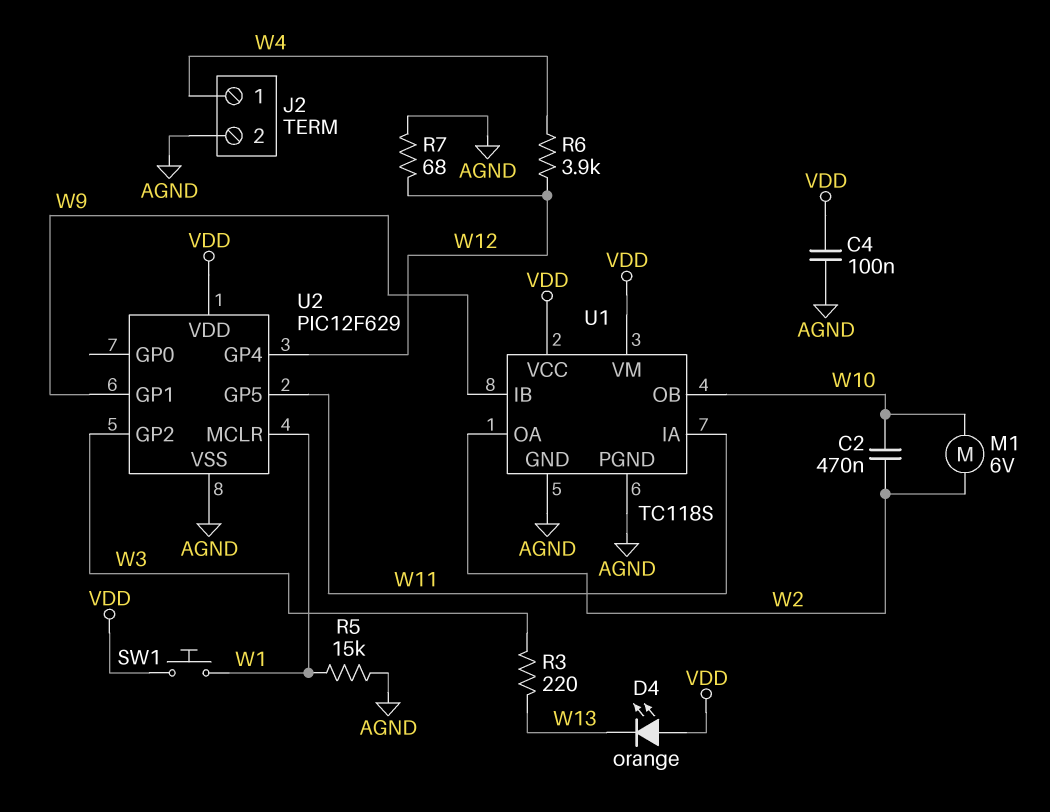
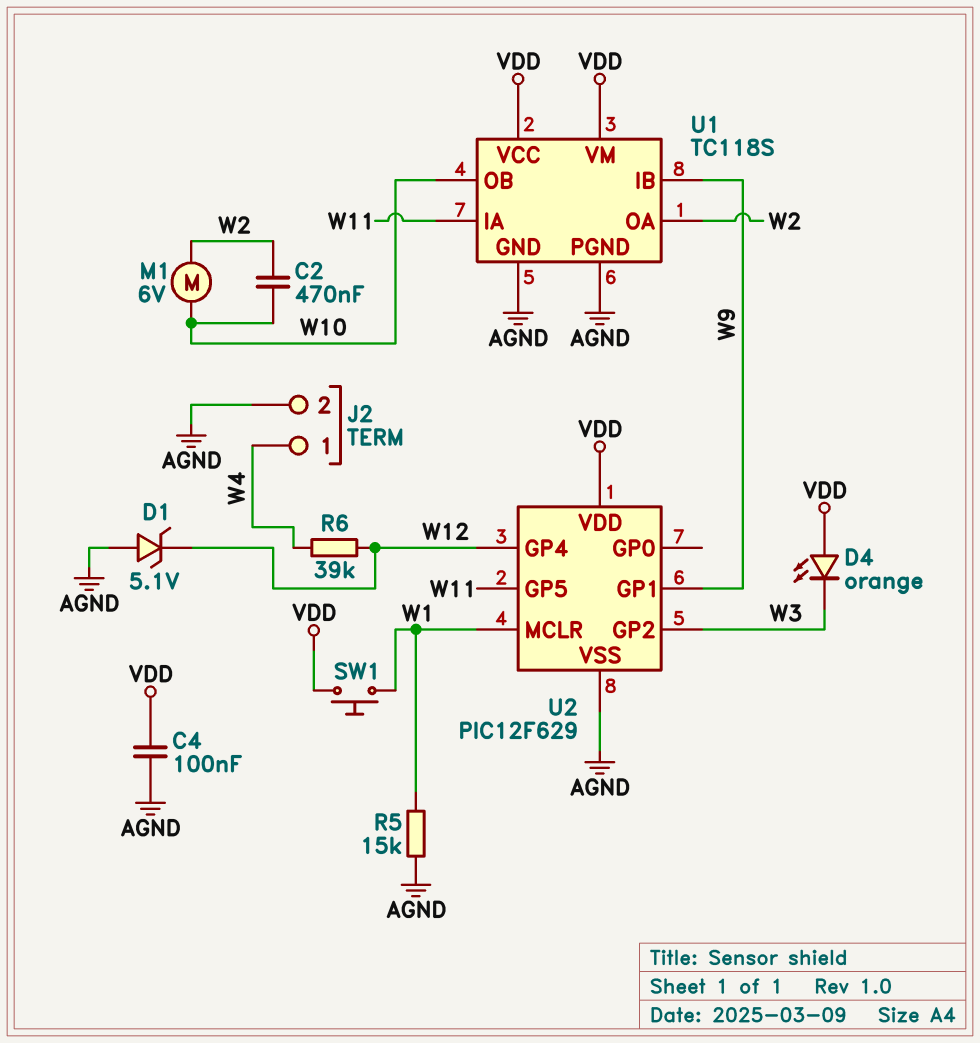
D1: none -> zener 5.1V (A AGND, K W12)
D4: LED orange (A VDD, K W13) -> LED orange (A VDD, K W3)
R3: 220 (W3, W13) -> none
R6: 3.9k (W4, W12) -> 39k (W4, W12)
R7: 68 (AGND, W12) -> none

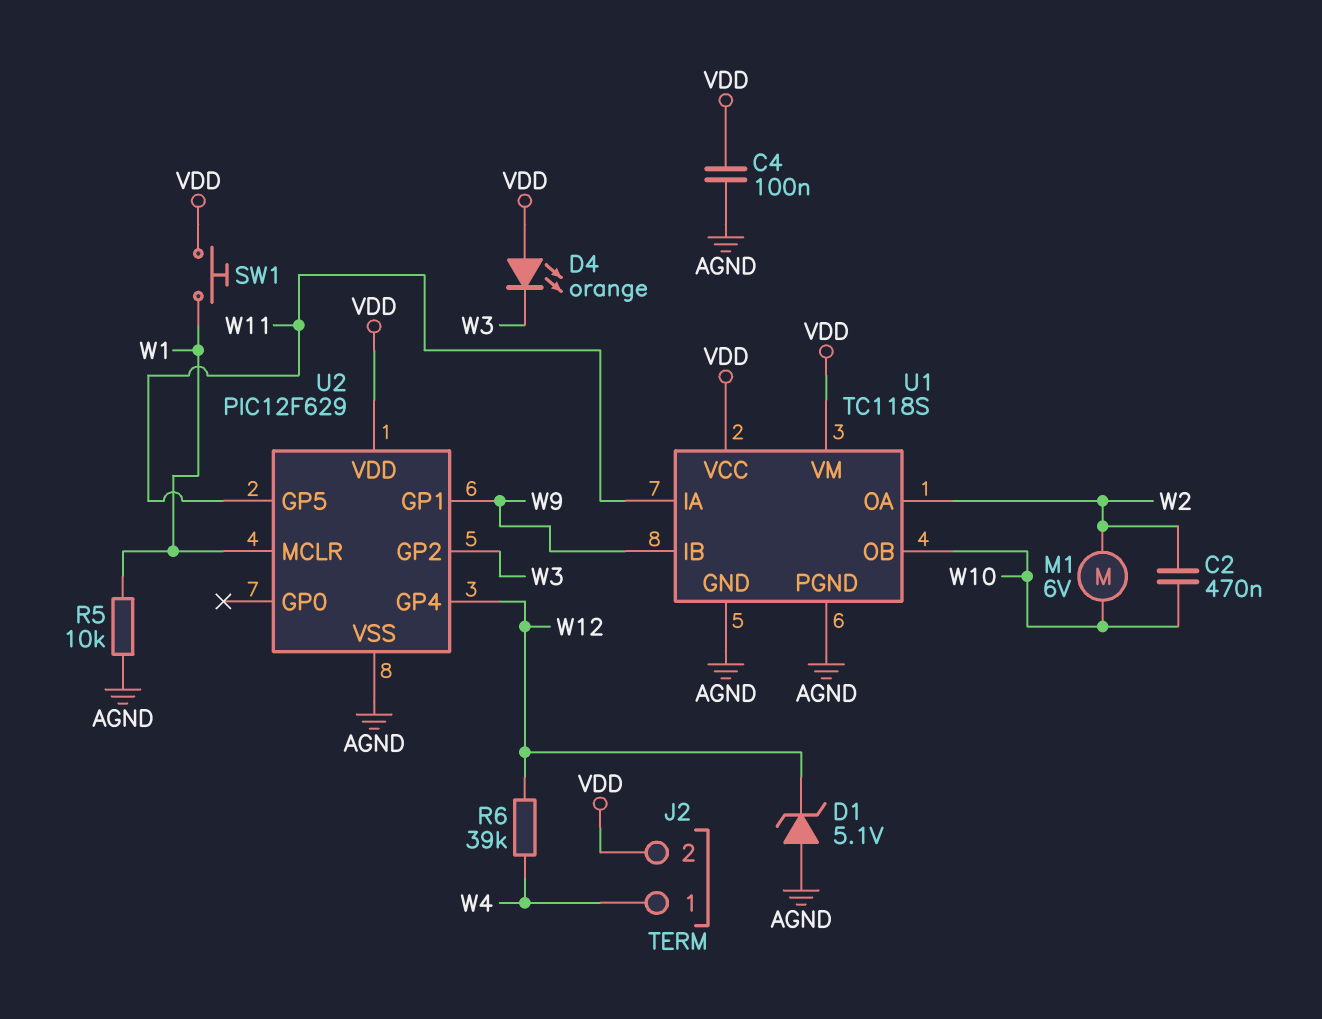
J2 pin 2: AGND -> VDD
R5: 15k (AGND, W1) -> 10k (AGND, W1)

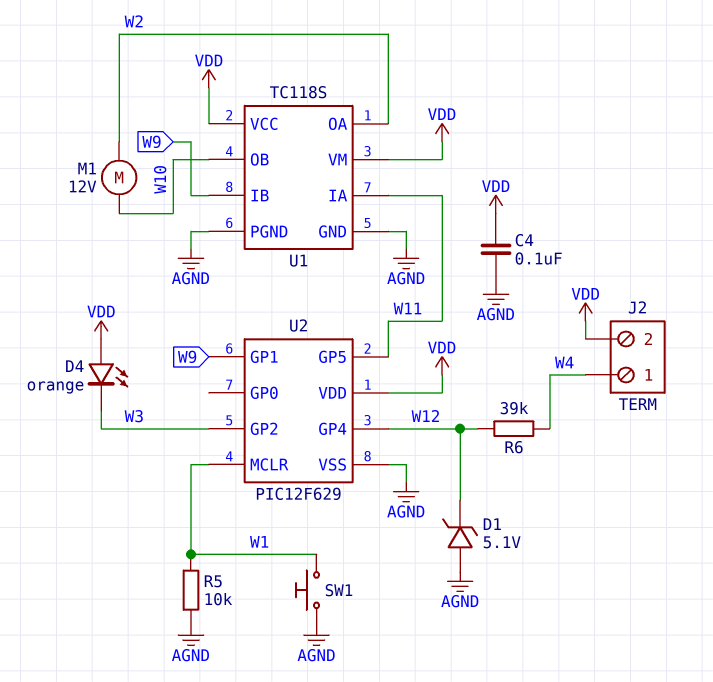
C2: 470nF (W2, W10) -> none
M1: motor 6V (W2, W10) -> motor 12V (W2, W10)
SW1: button (VDD, W1) -> button (AGND, W1)

